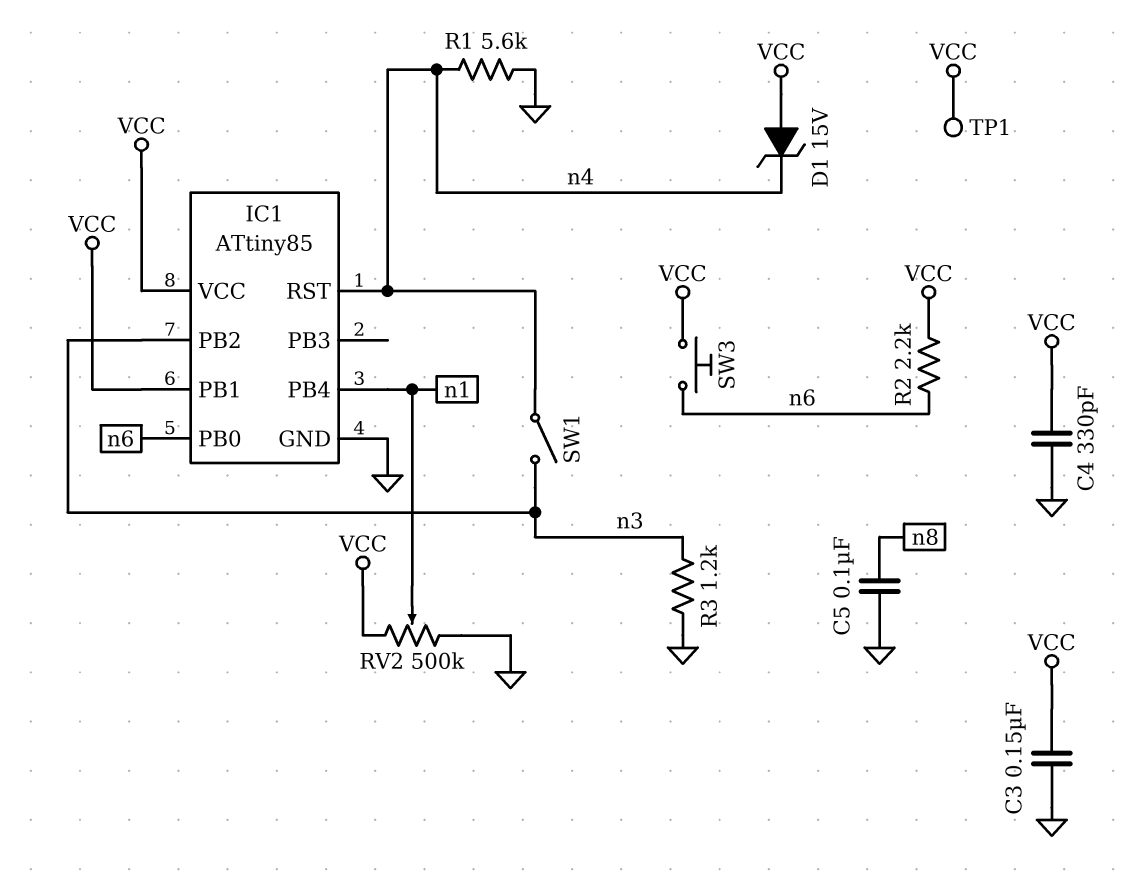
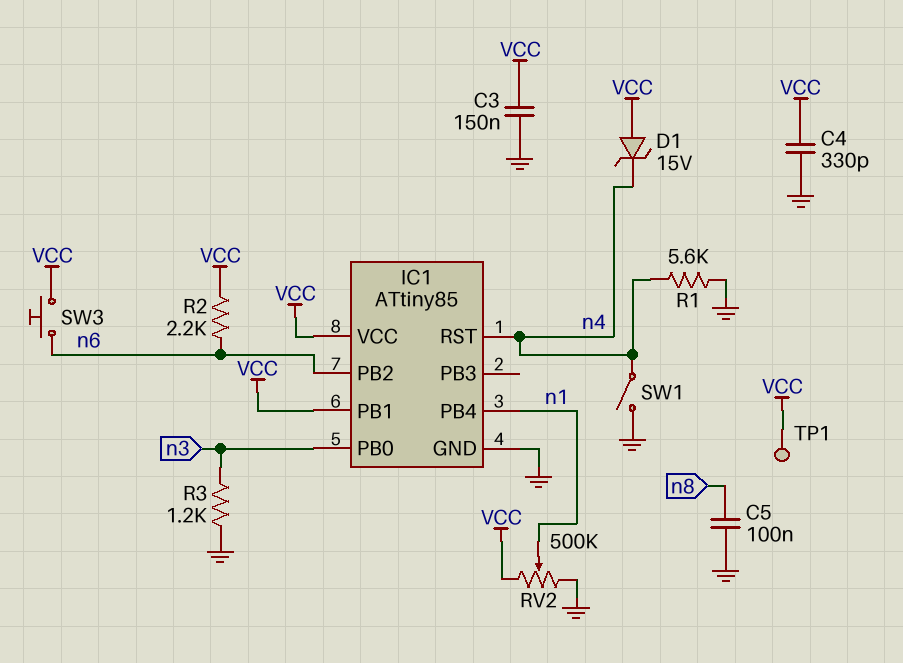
IC1 pin PB0: n6 -> n3
IC1 pin PB2: n3 -> n6
SW1: switch (n3, n4) -> switch (GND, n4)

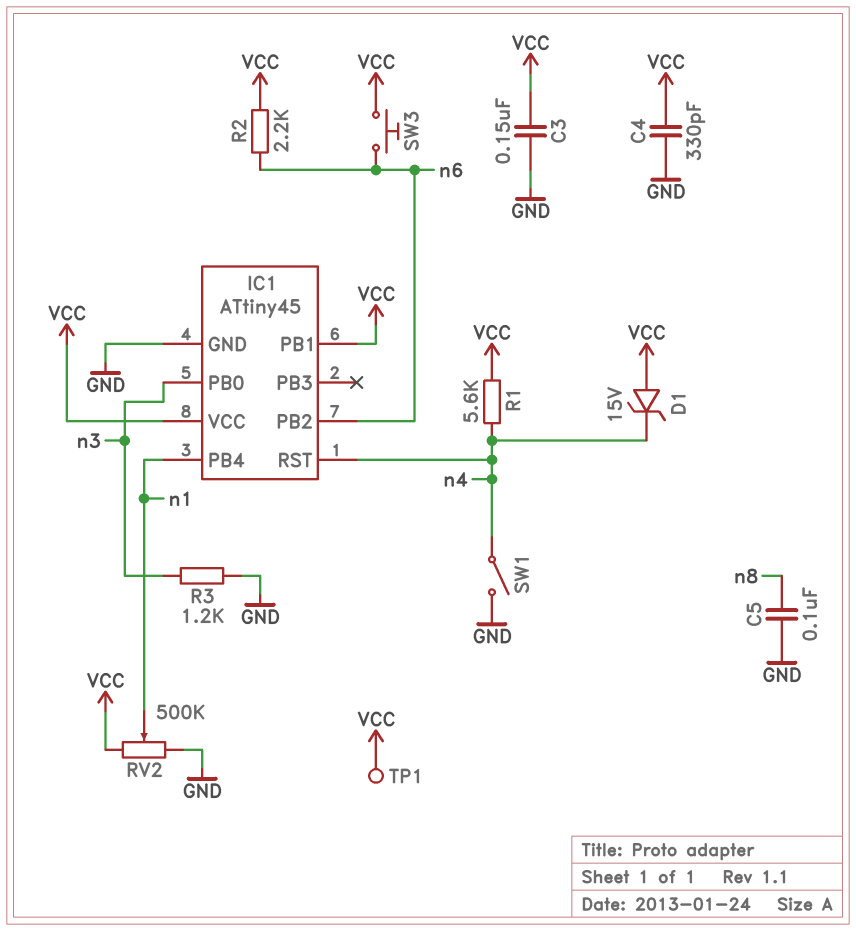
IC1: ATtiny85 -> ATtiny45
R1: 5.6k (GND, n4) -> 5.6k (VCC, n4)

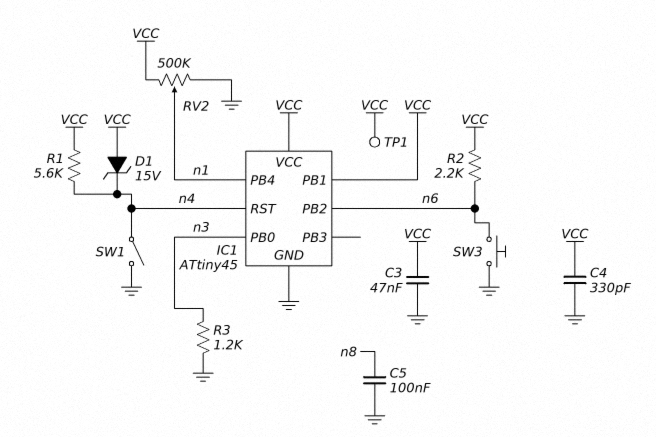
C3: 150nF (GND, VCC) -> 47nF (GND, VCC)
SW3: button (VCC, n6) -> button (GND, n6)

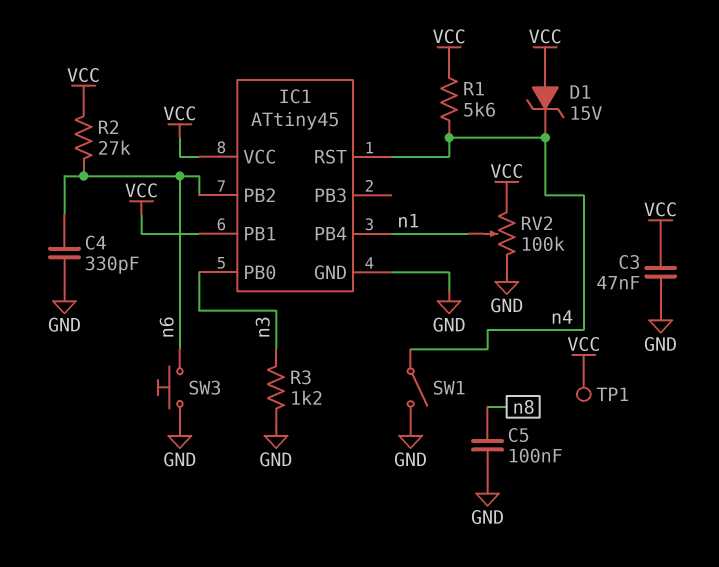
C4: 330pF (GND, VCC) -> 330pF (GND, n6)
R2: 2.2k (VCC, n6) -> 27k (VCC, n6)
RV2: 500k (GND, VCC, wiper n1) -> 100k (GND, VCC, wiper n1)

